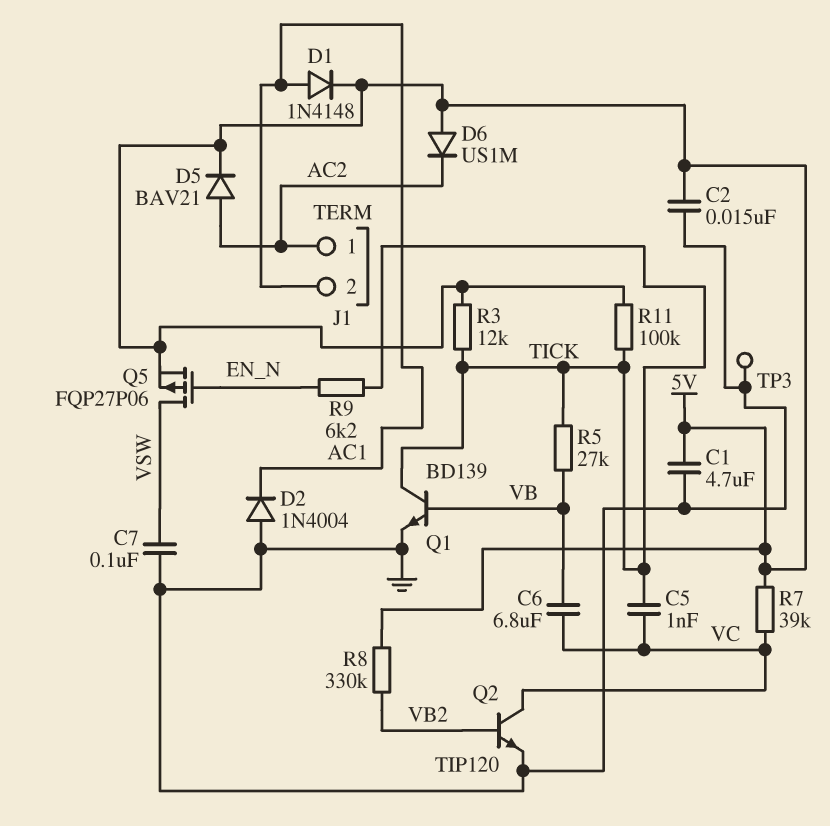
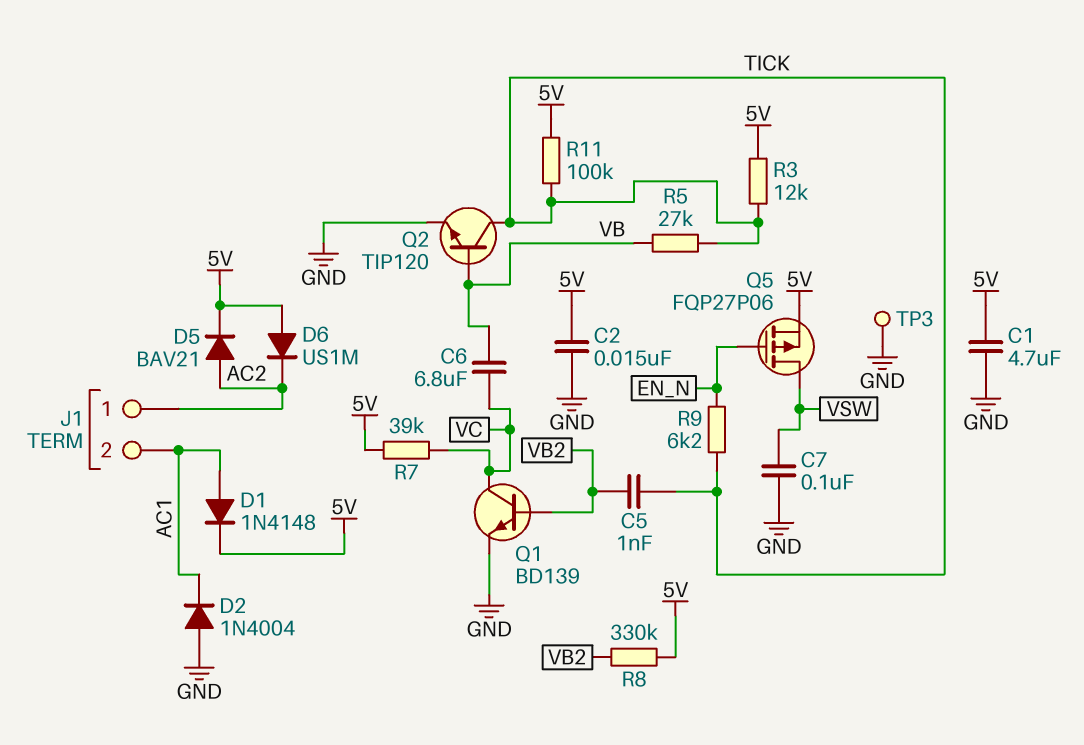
C5: 1nF (TICK, VC) -> 1nF (TICK, VB2)
Q1: NPN BD139 (B VB, C TICK, E GND) -> NPN BD139 (B VB2, C VC, E GND)
Q2: NPN TIP120 (B VB2, C VC, E GND) -> NPN TIP120 (B VB, C TICK, E GND)

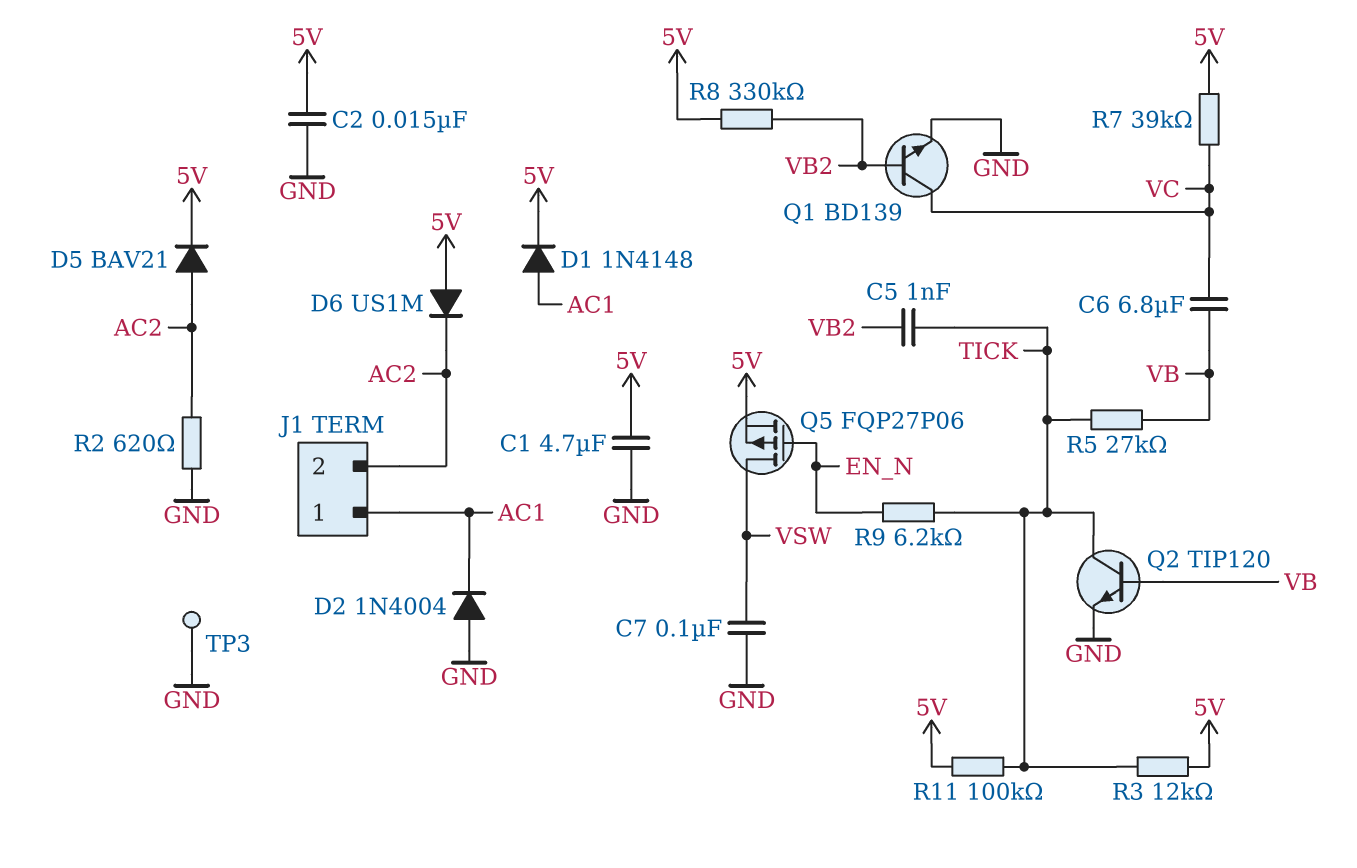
J1 pin 1: AC2 -> AC1
J1 pin 2: AC1 -> AC2
R2: none -> 620 (AC2, GND)

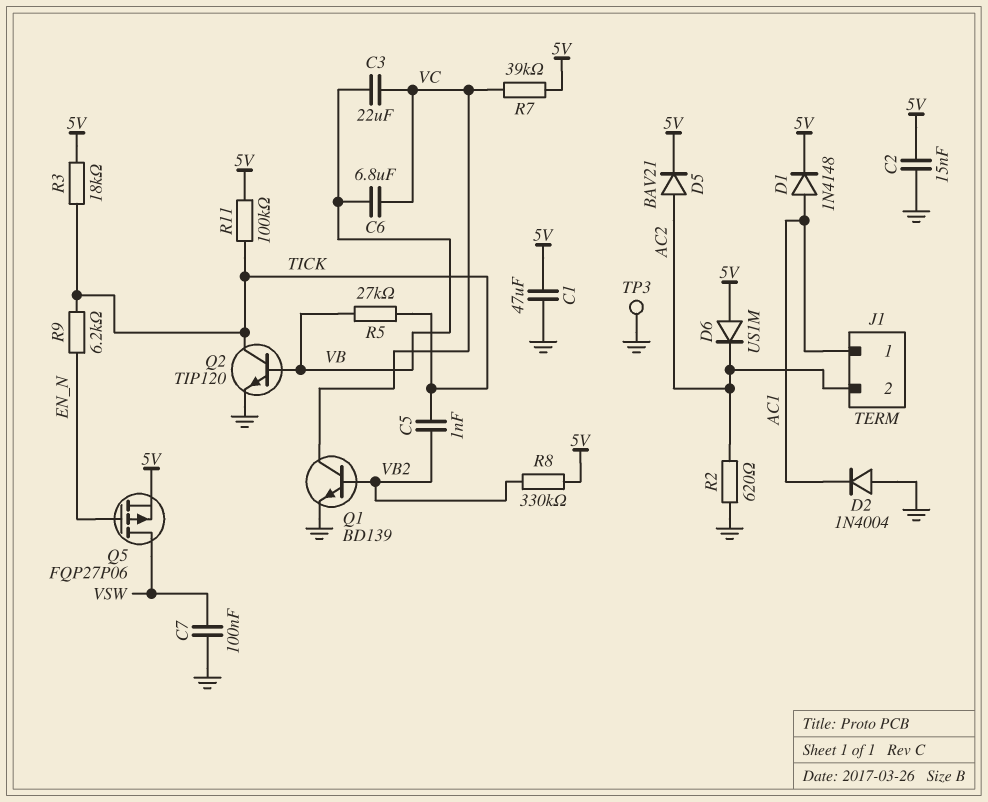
C1: 4.7uF (5V, GND) -> 47uF (5V, GND)
C3: none -> 22uF (VB, VC)
R3: 12k (5V, TICK) -> 18k (5V, TICK)

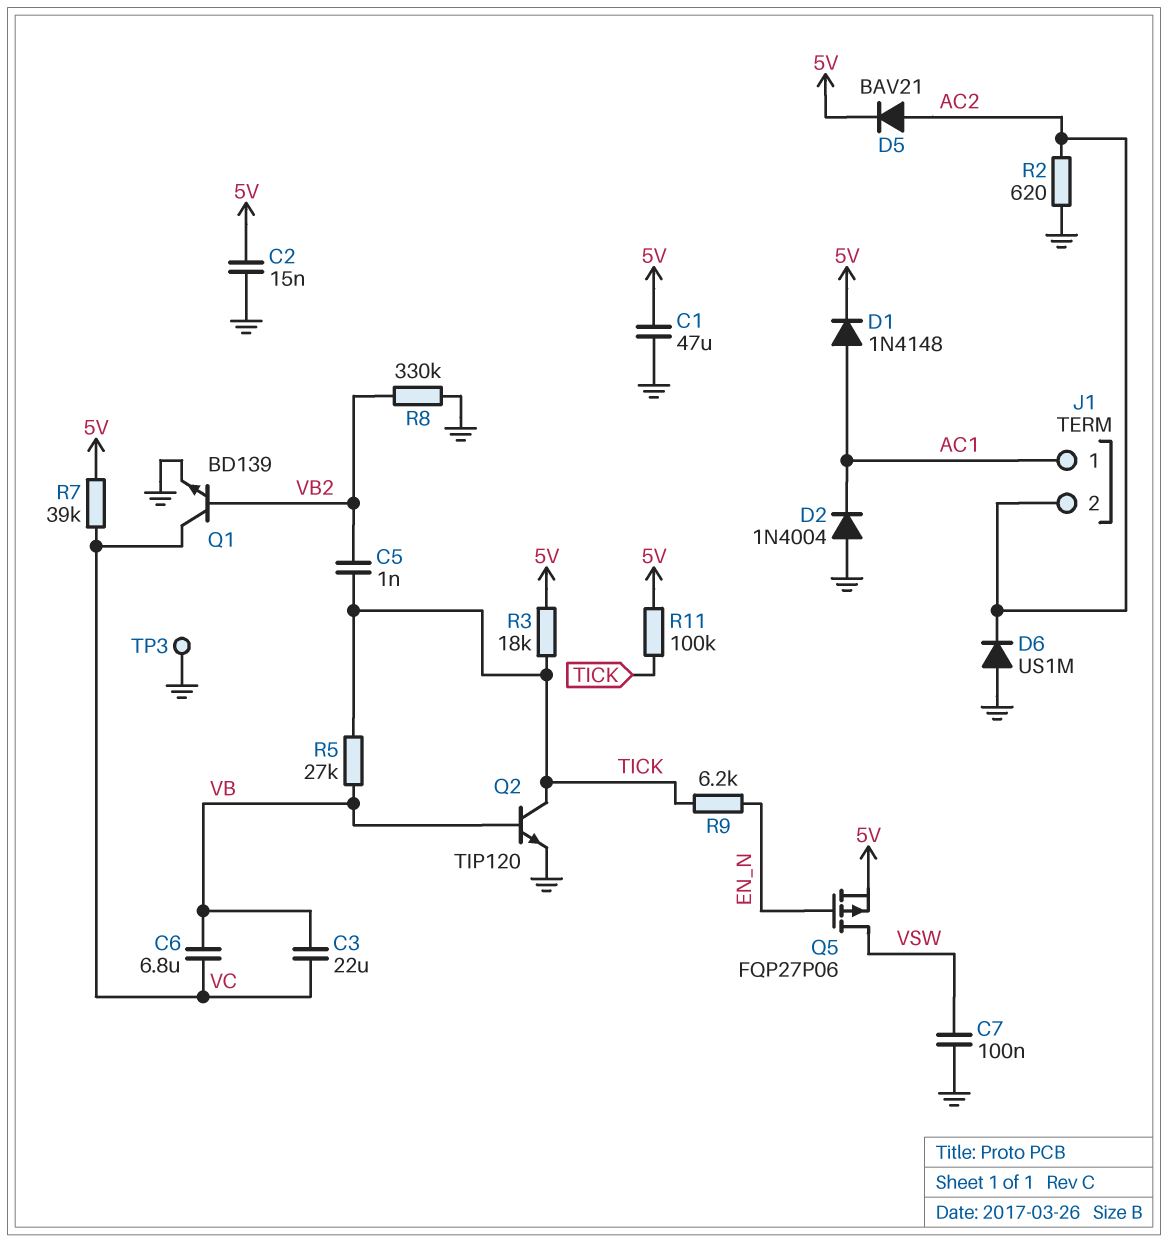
D6: diode US1M (A 5V, K AC2) -> diode US1M (A GND, K AC2)
R8: 330k (5V, VB2) -> 330k (GND, VB2)

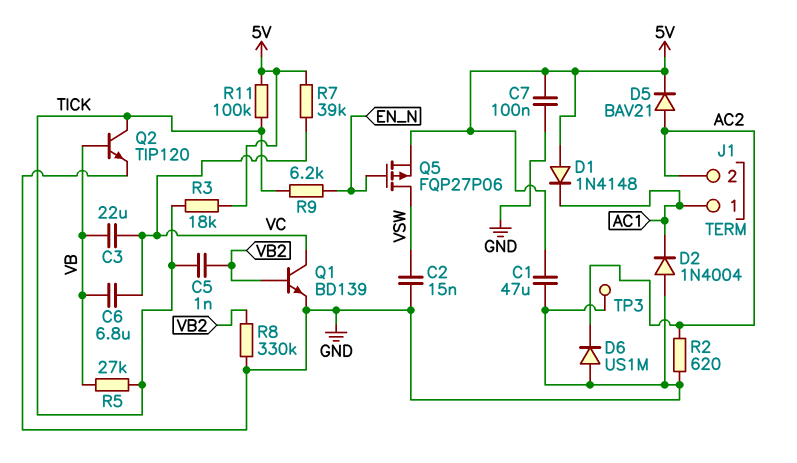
C2: 15nF (5V, GND) -> 15nF (GND, VSW)
C7: 100nF (GND, VSW) -> 100nF (5V, GND)
D1: diode 1N4148 (A AC1, K 5V) -> diode 1N4148 (A 5V, K AC1)

